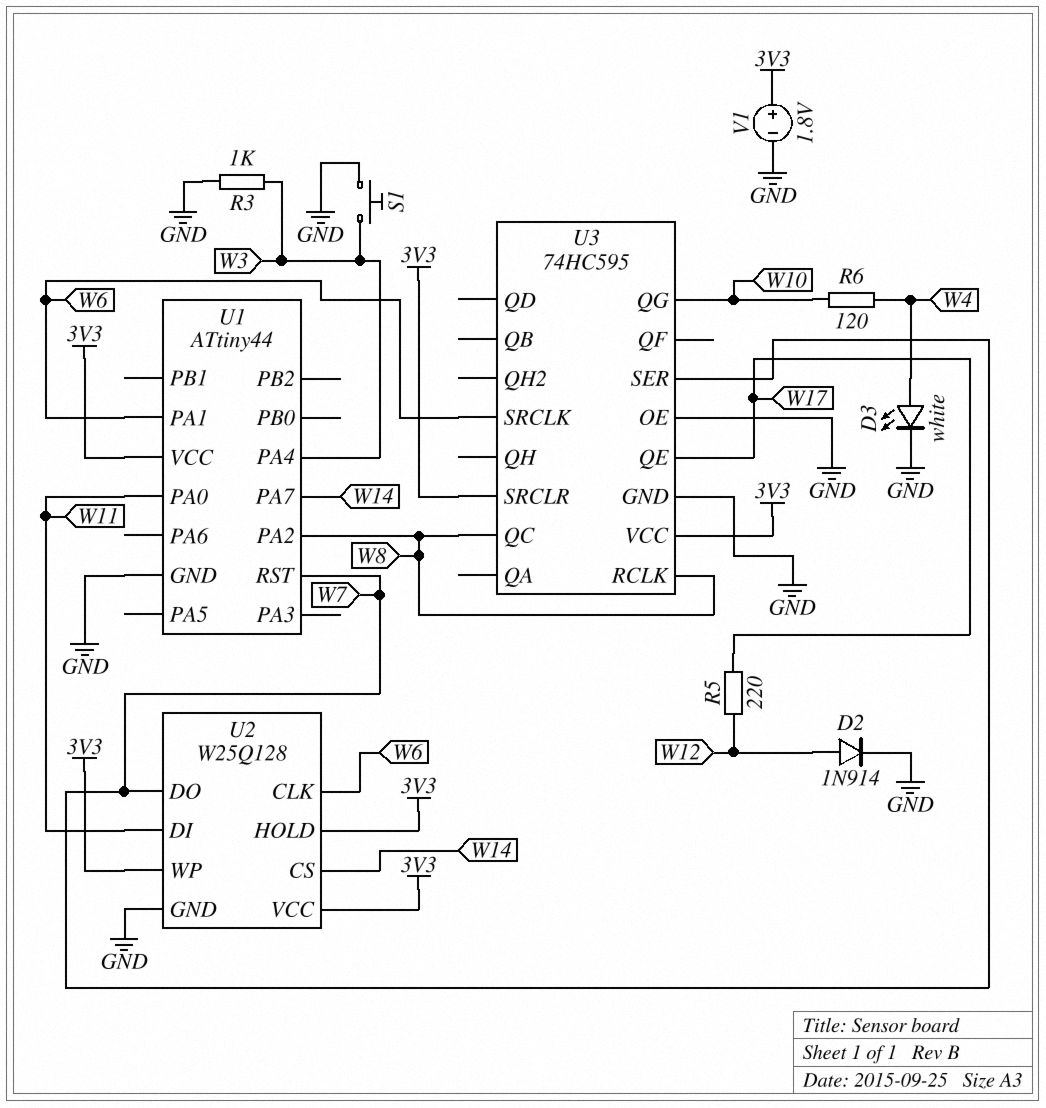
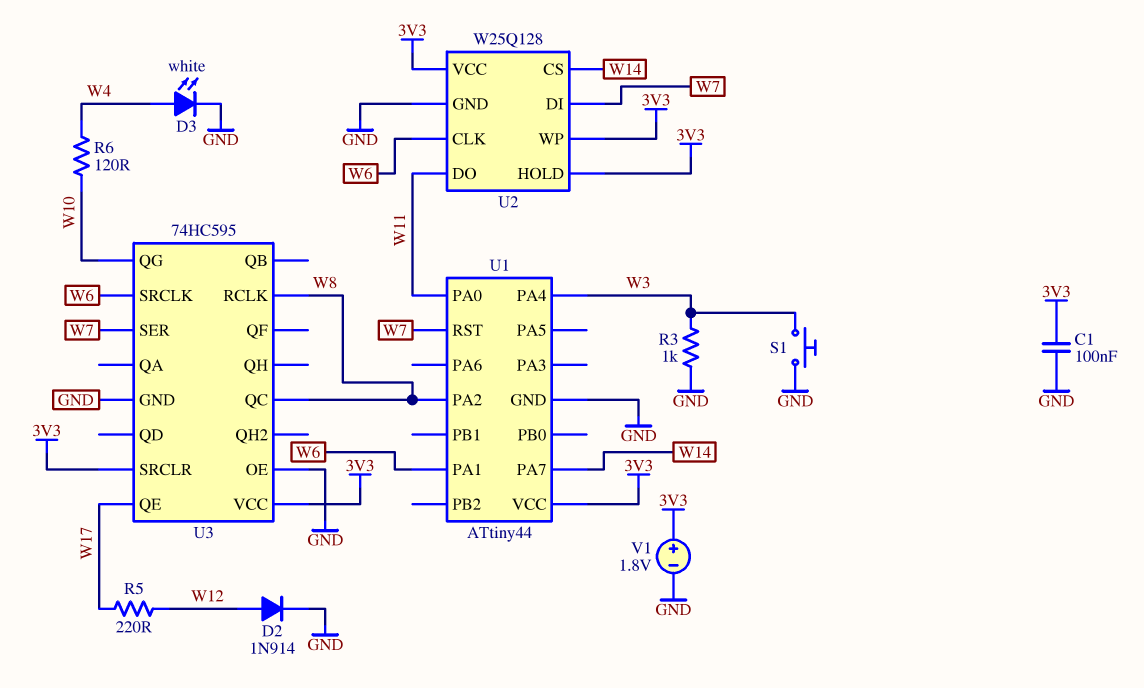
C1: none -> 100nF (3V3, GND)
U2 pin DI: W11 -> W7
U2 pin DO: W7 -> W11

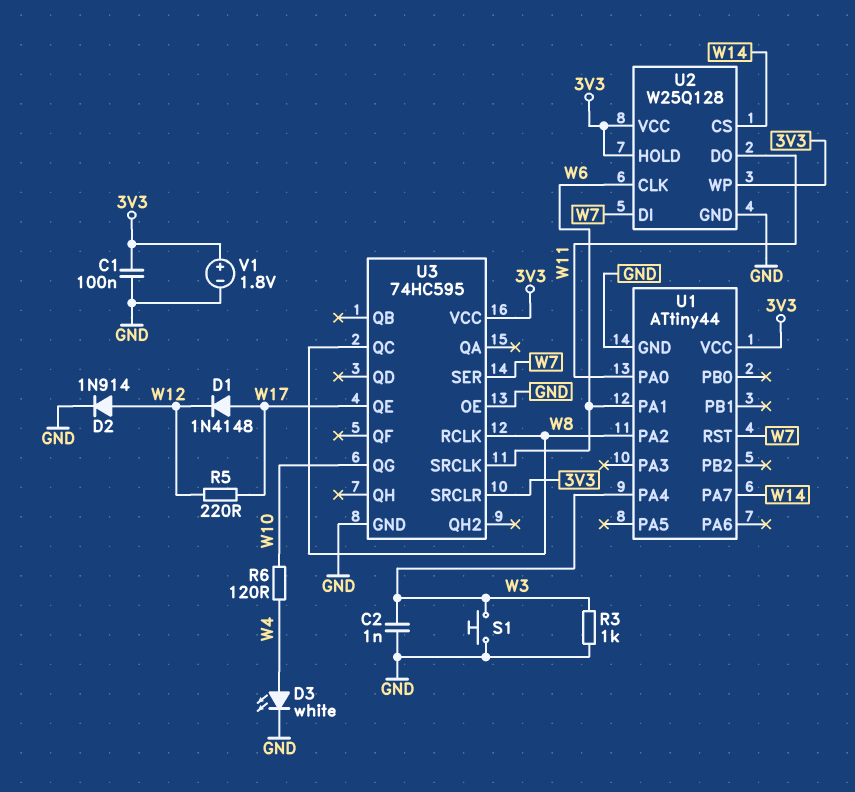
C2: none -> 1nF (GND, W3)
D1: none -> diode 1N4148 (A W17, K W12)

